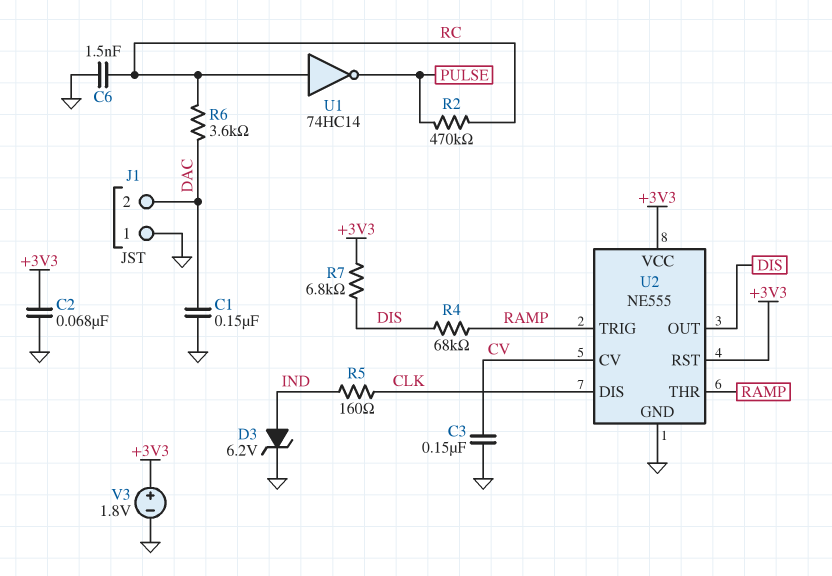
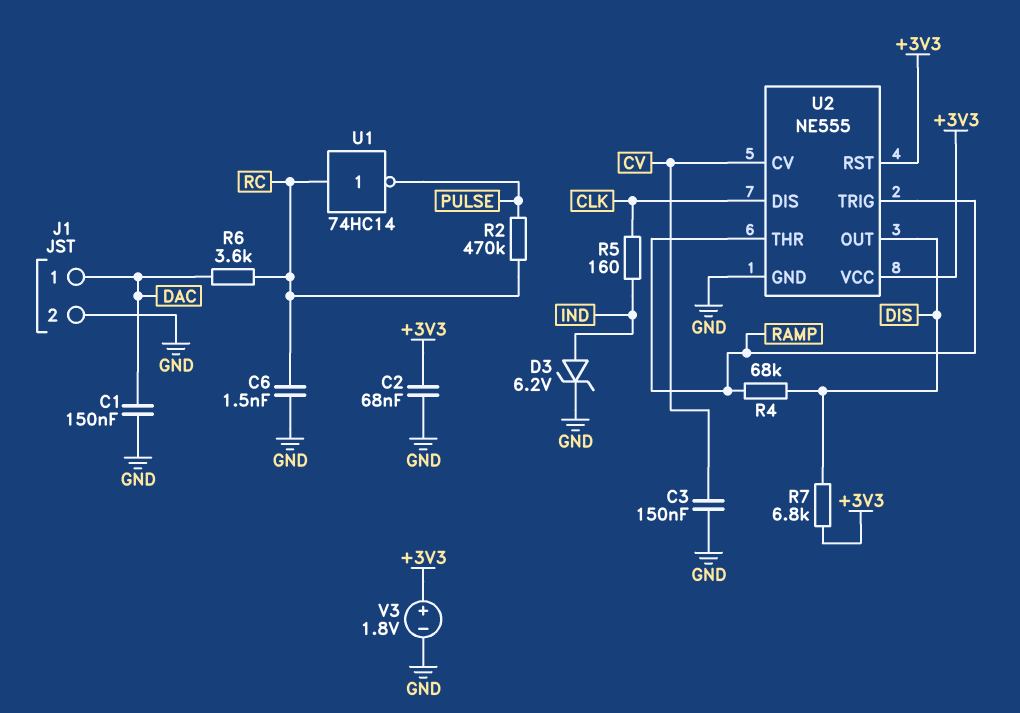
J1 pin 1: GND -> DAC
J1 pin 2: DAC -> GND

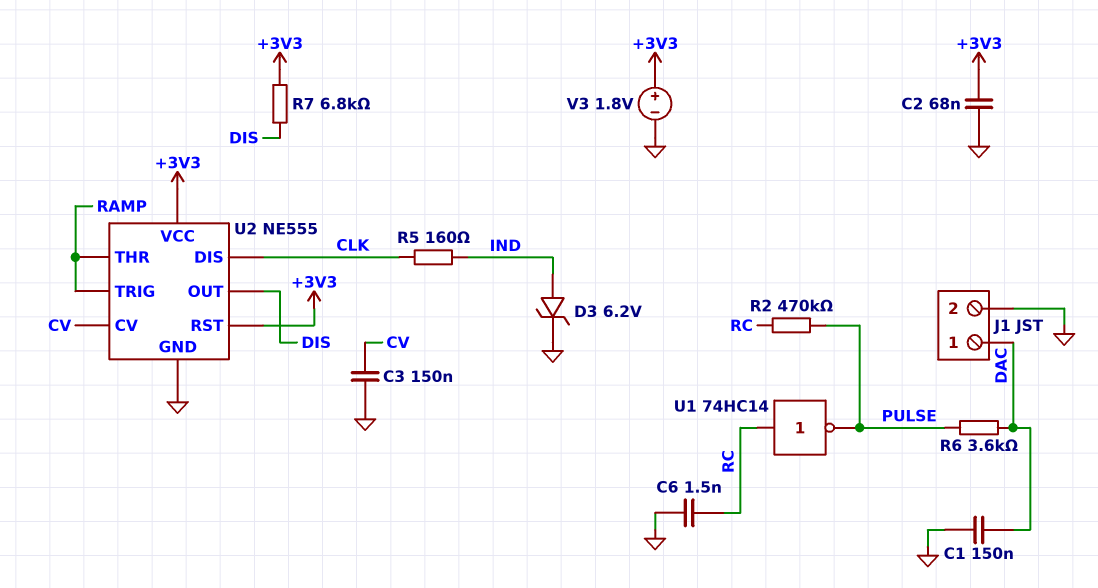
R4: 68k (DIS, RAMP) -> none
R6: 3.6k (DAC, RC) -> 3.6k (DAC, PULSE)

